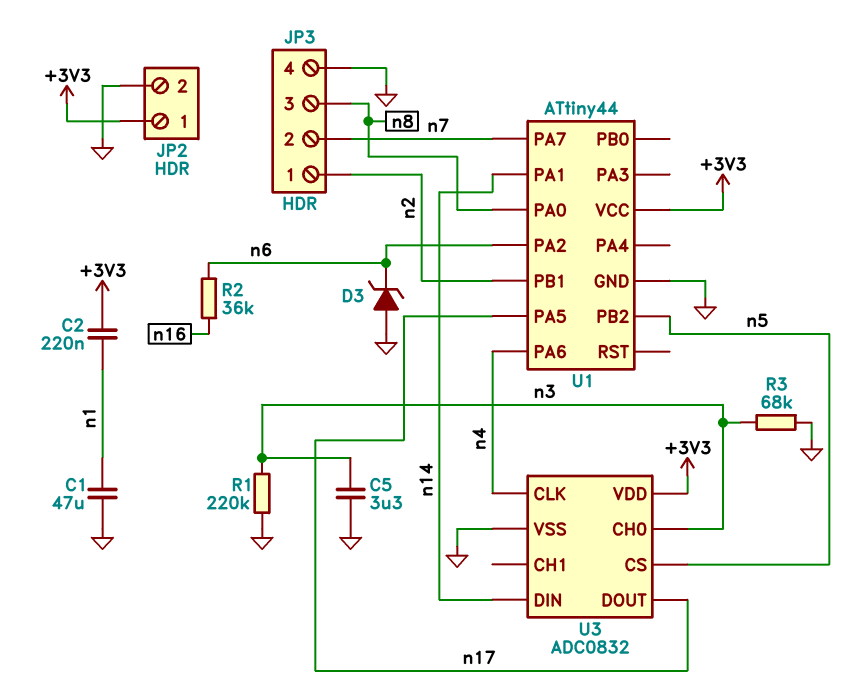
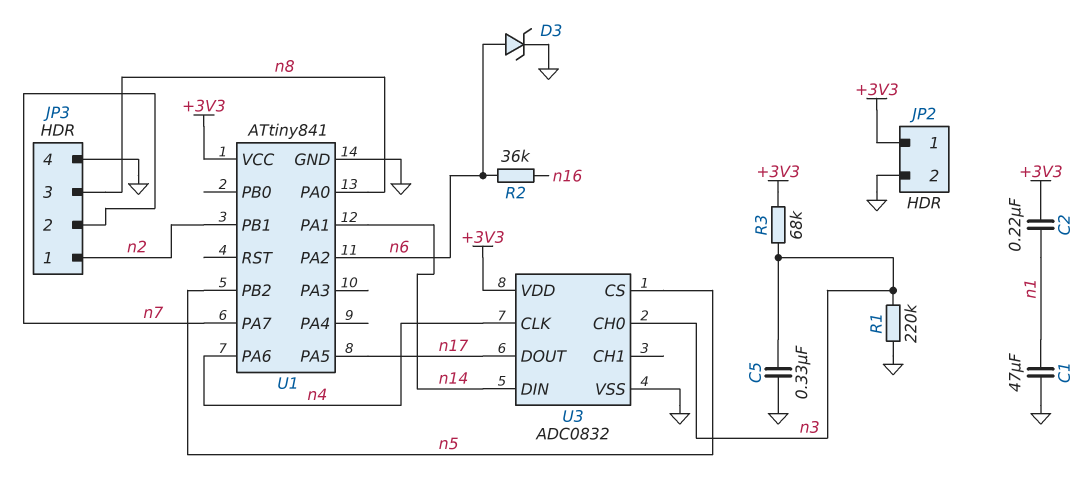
C5: 3.3uF (GND, n3) -> 330nF (GND, n3)
D3: zener (A GND, K n6) -> zener (A n6, K GND)
R3: 68k (GND, n3) -> 68k (+3V3, n3)
U1: ATtiny44 -> ATtiny841

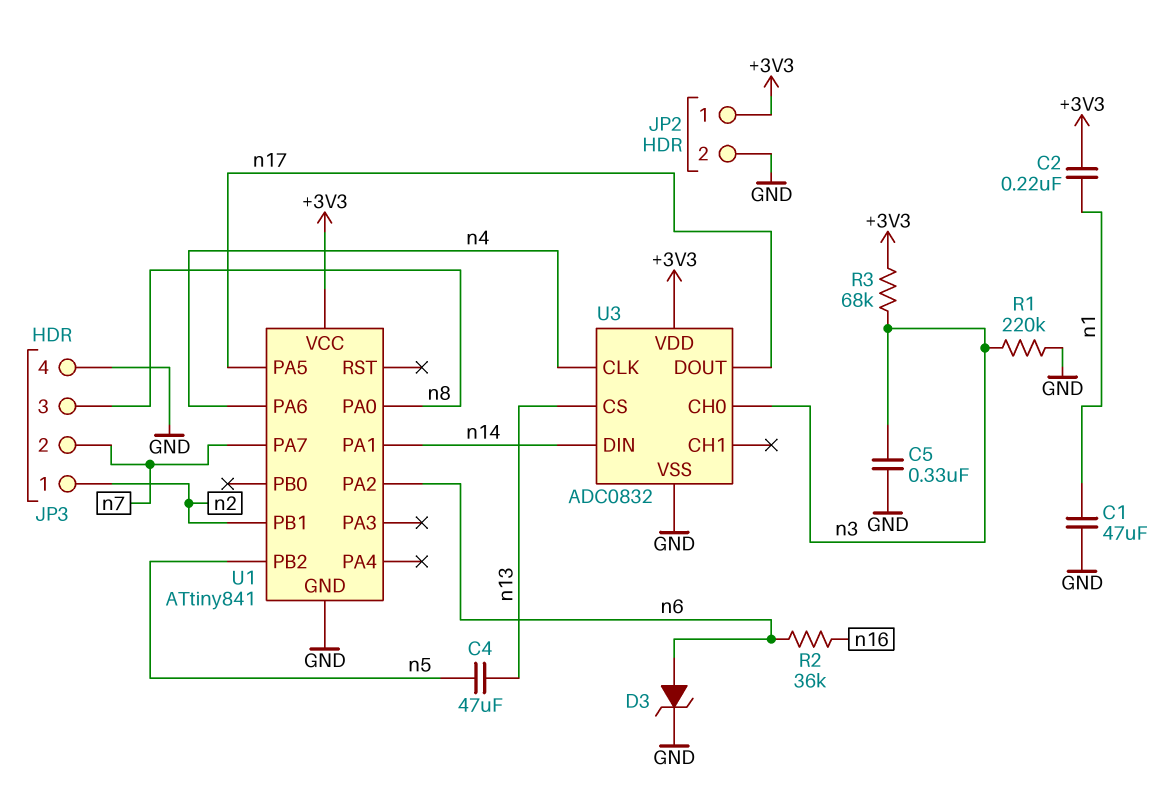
C4: none -> 47uF (n5, n13)
U3 pin CS: n5 -> n13

